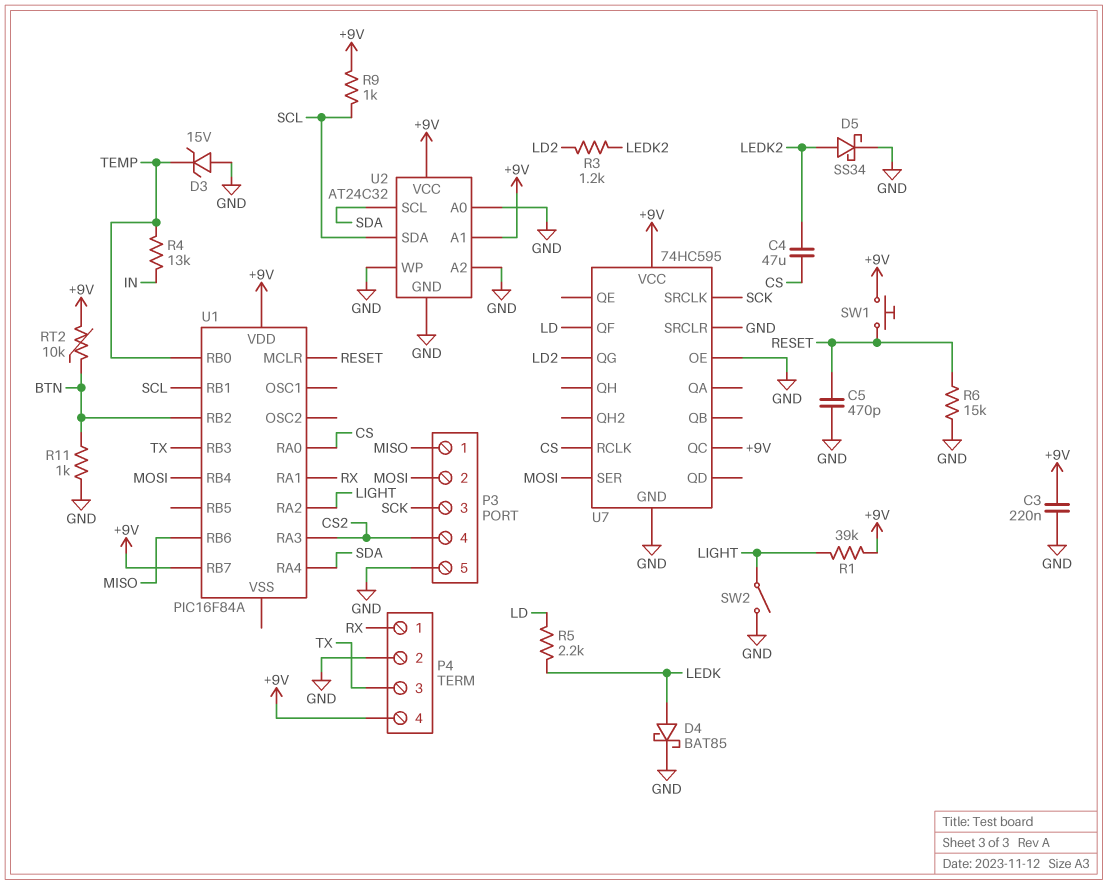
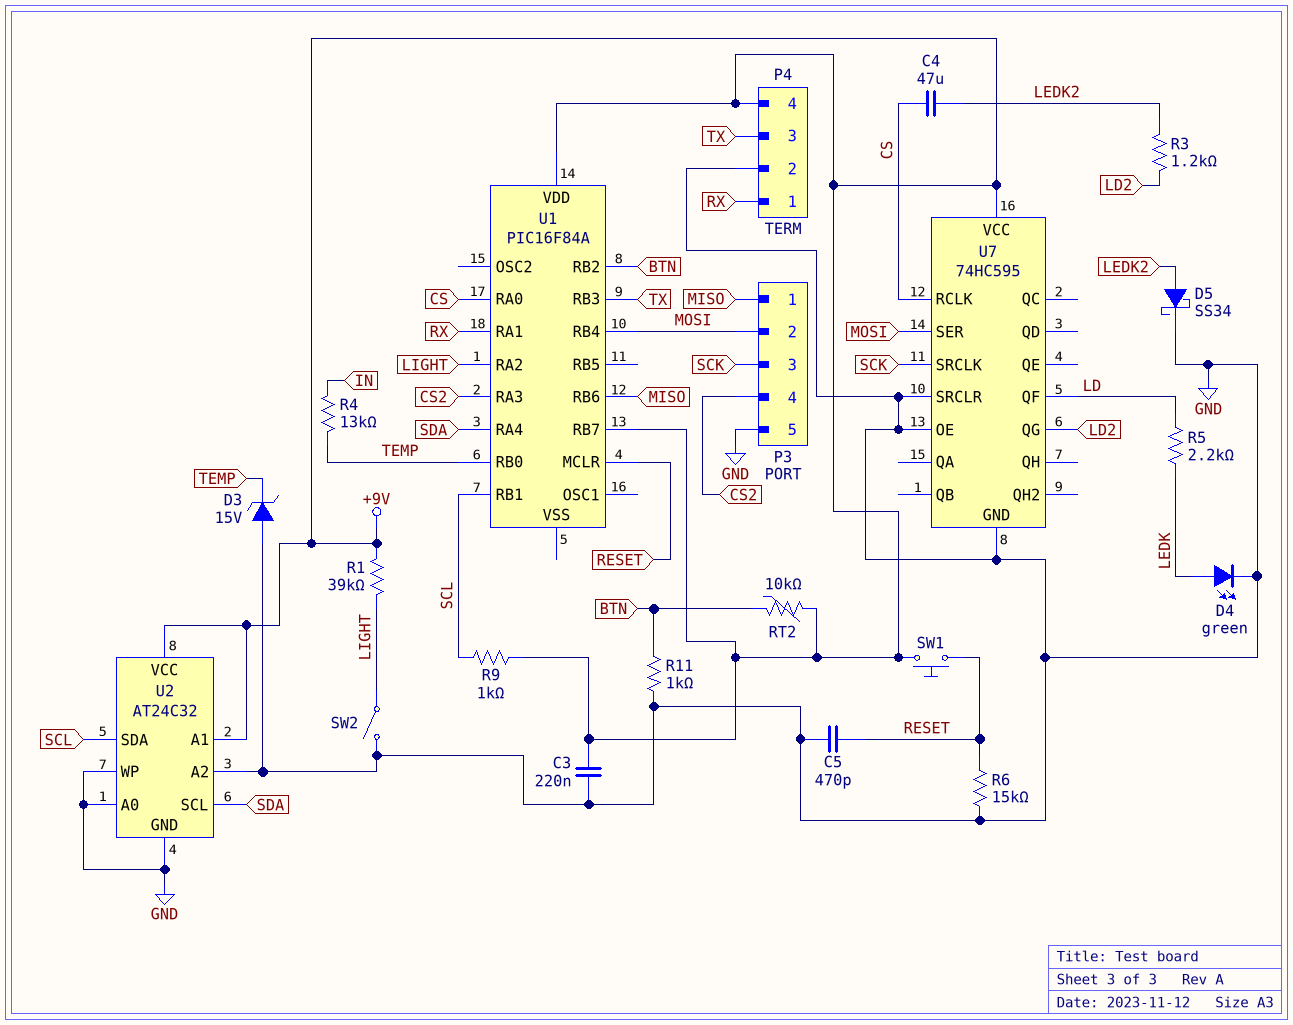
D4: schottky BAT85 (A LEDK, K GND) -> LED green (A LEDK, K GND)
U7 pin QC: +9V -> none

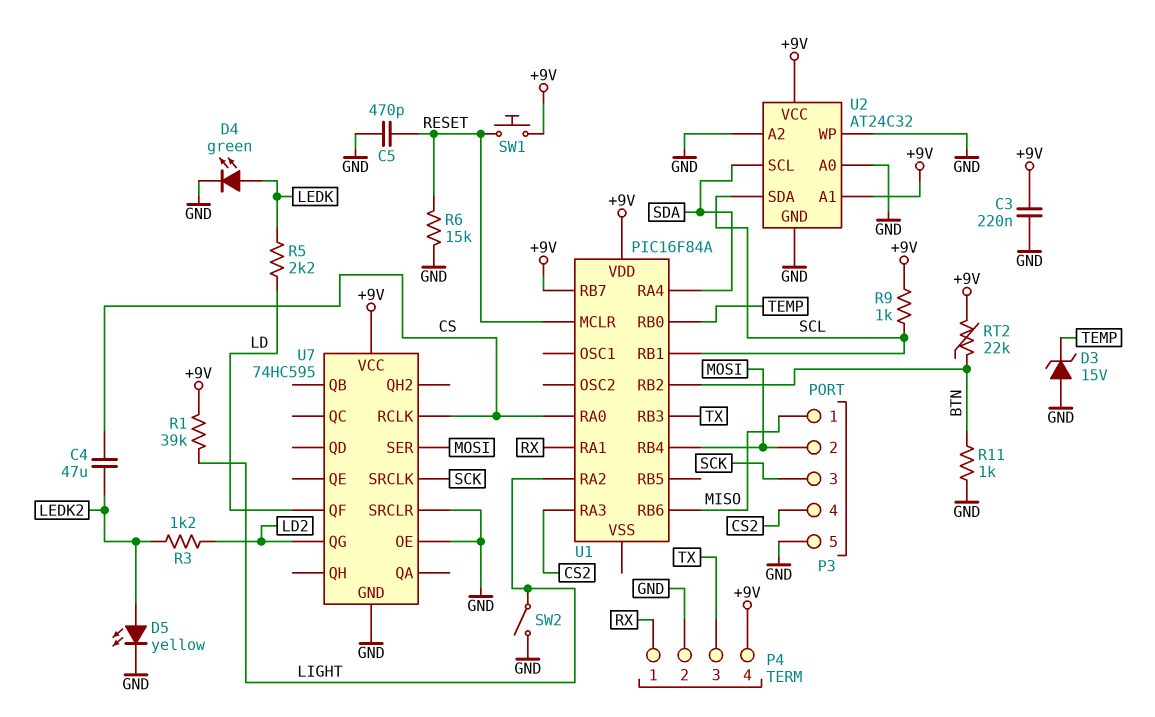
D5: schottky SS34 (A LEDK2, K GND) -> LED yellow (A LEDK2, K GND)
R4: 13k (IN, TEMP) -> none
RT2: 10k (+9V, BTN) -> 22k (+9V, BTN)

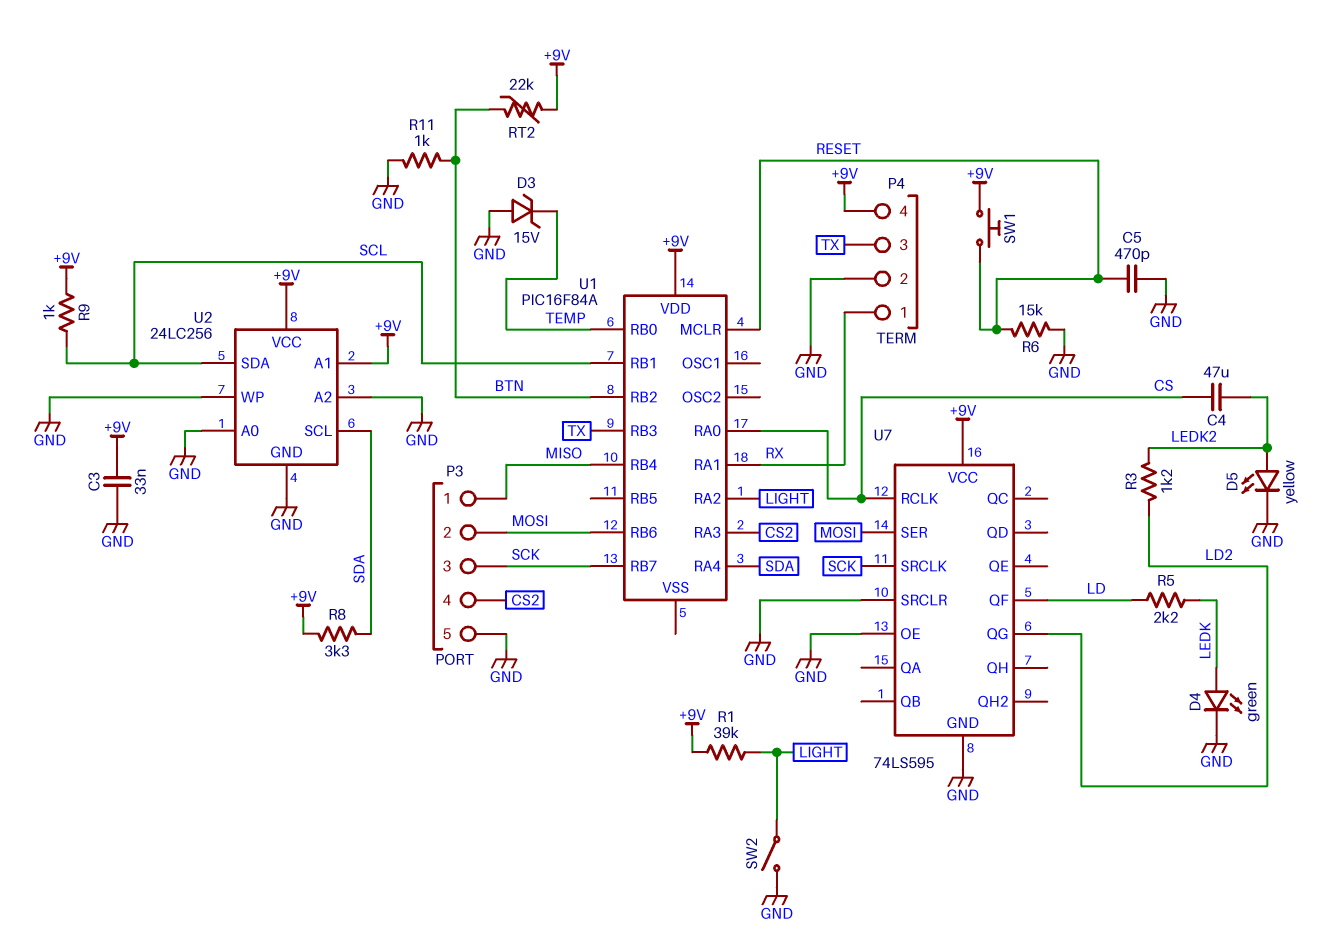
C3: 220nF (+9V, GND) -> 33nF (+9V, GND)
R8: none -> 3.3k (+9V, SDA)
U1 pin RB4: MOSI -> MISO
U1 pin RB6: MISO -> MOSI
U1 pin RB7: +9V -> SCK
U2: AT24C32 -> 24LC256
U7: 74HC595 -> 74LS595

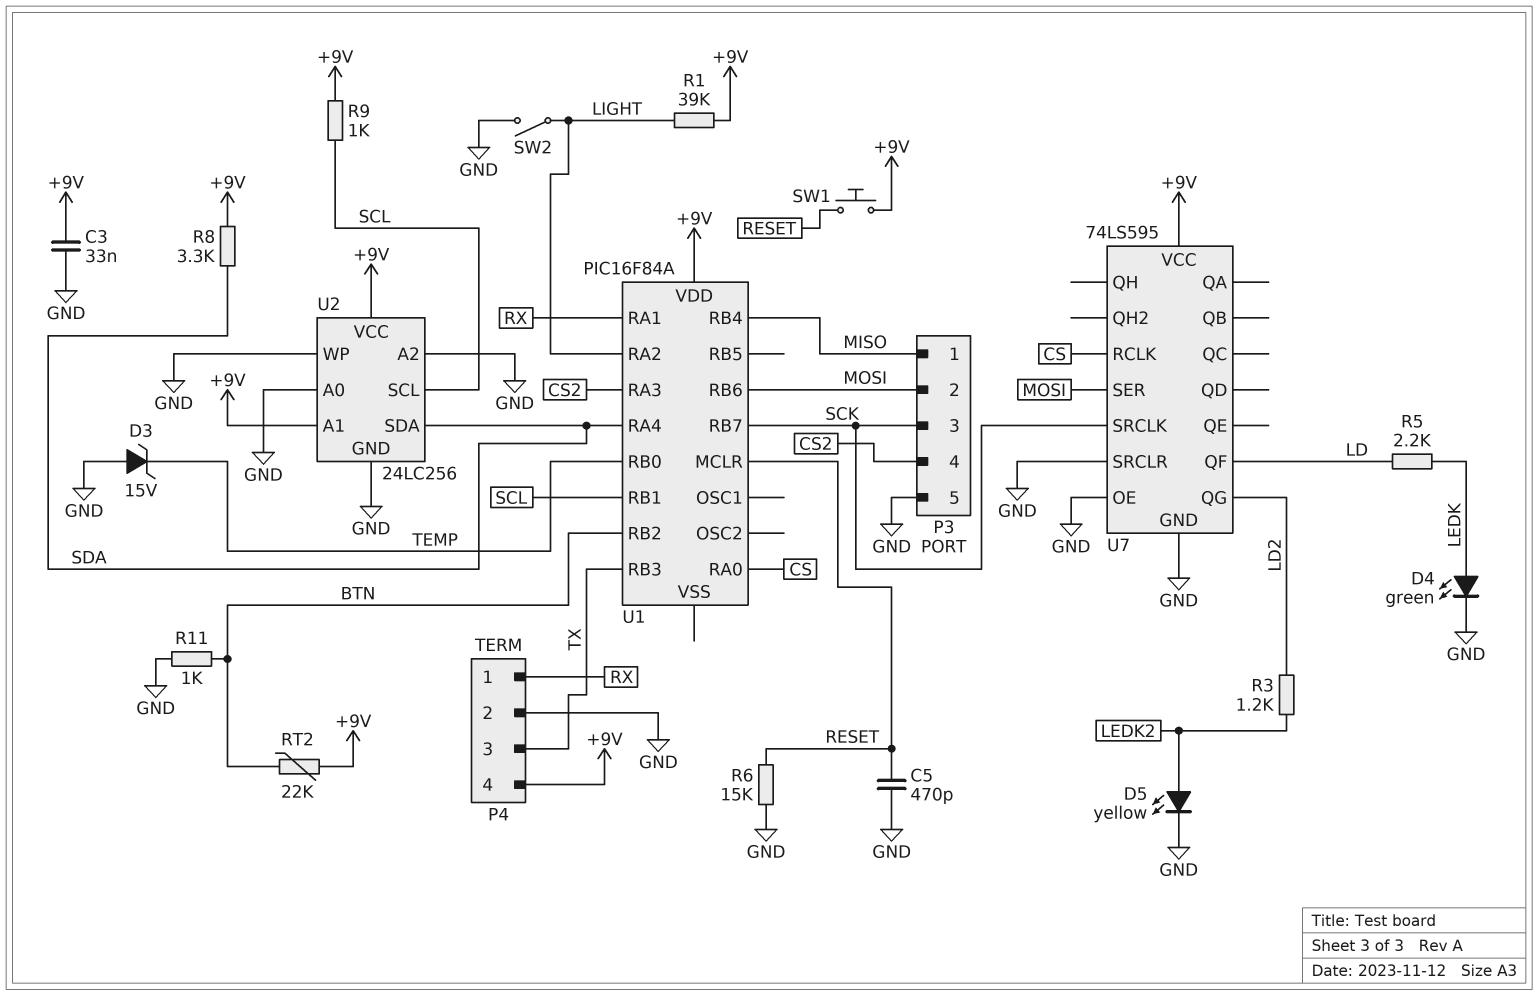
C4: 47uF (CS, LEDK2) -> none
U2 pin SCL: SDA -> SCL
U2 pin SDA: SCL -> SDA

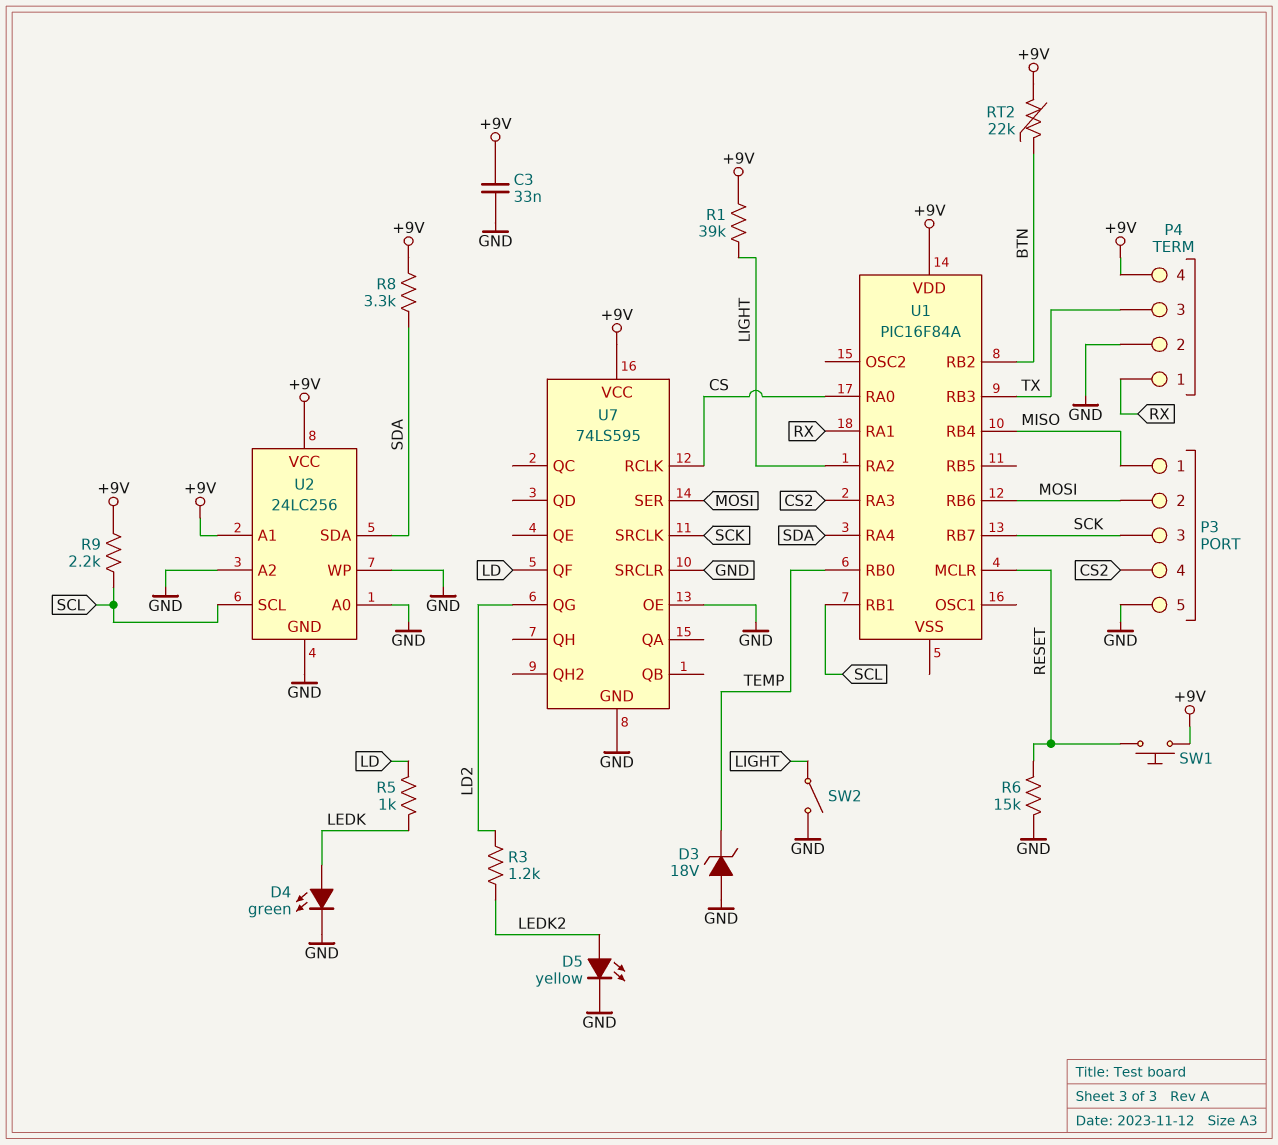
C5: 470pF (GND, RESET) -> none
D3: zener 15V (A GND, K TEMP) -> zener 18V (A GND, K TEMP)
R5: 2.2k (LD, LEDK) -> 1k (LD, LEDK)
R9: 1k (+9V, SCL) -> 2.2k (+9V, SCL)
R11: 1k (BTN, GND) -> none

